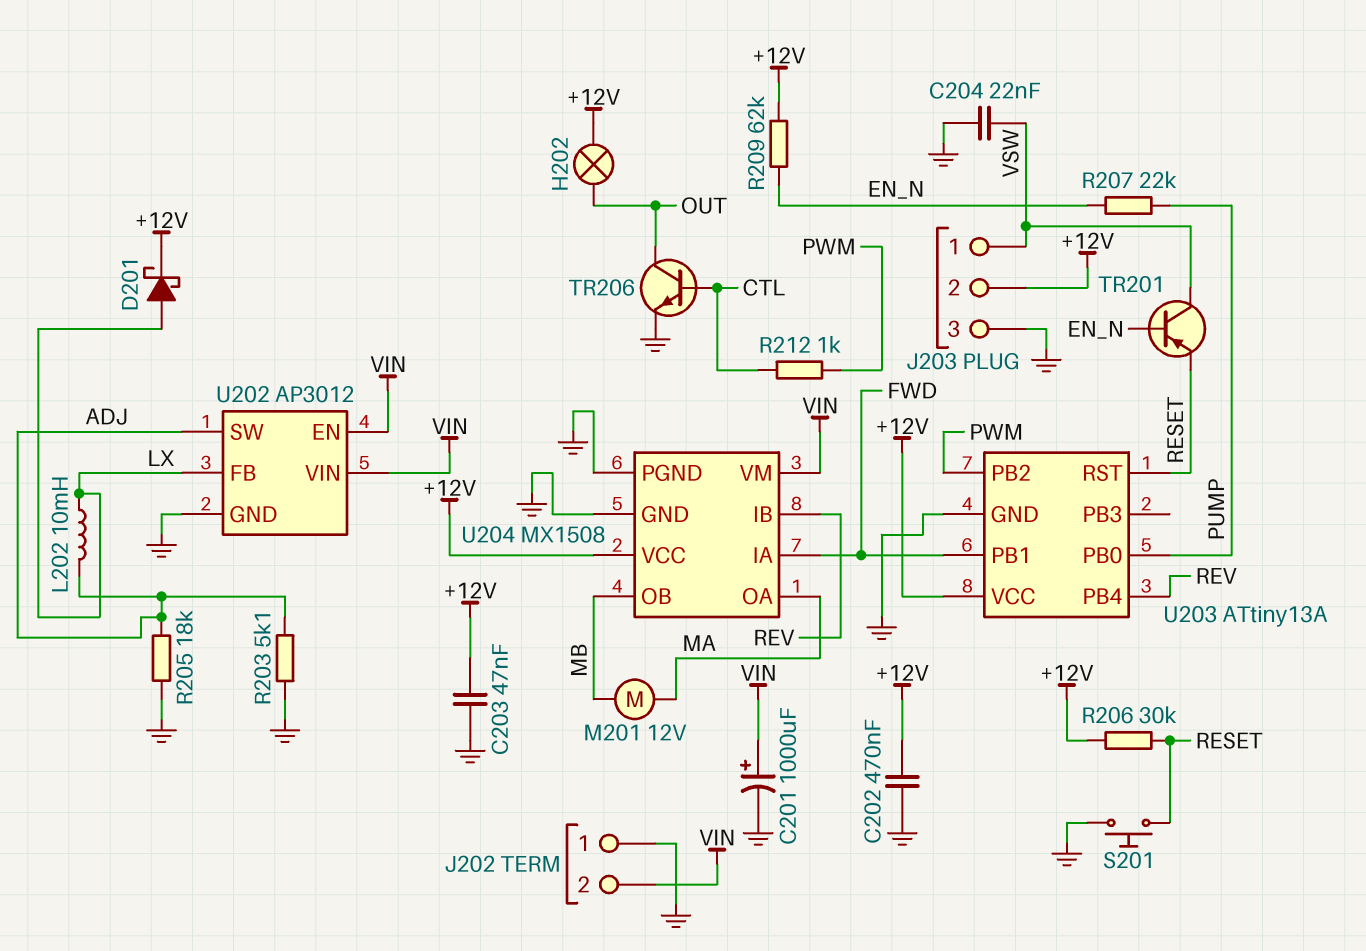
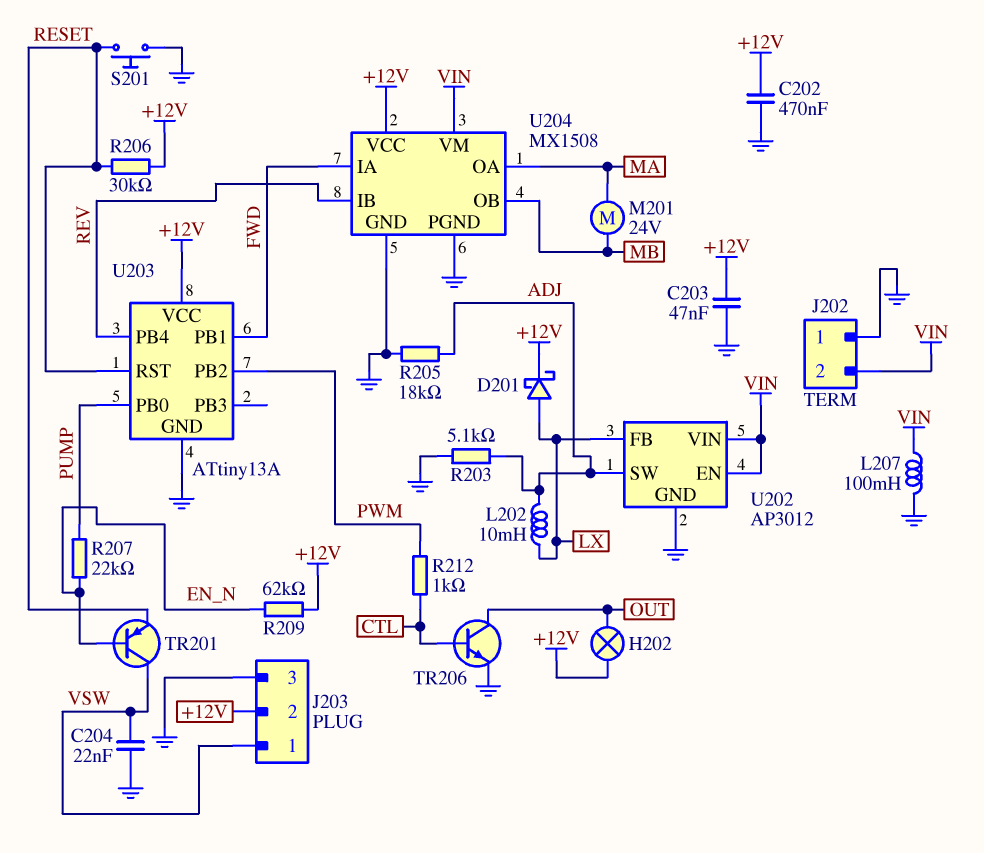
C201: 1000uF (plus VIN, minus GND) -> none
L207: none -> 100mH (GND, VIN)
M201: motor 12V (MA, MB) -> motor 24V (MA, MB)

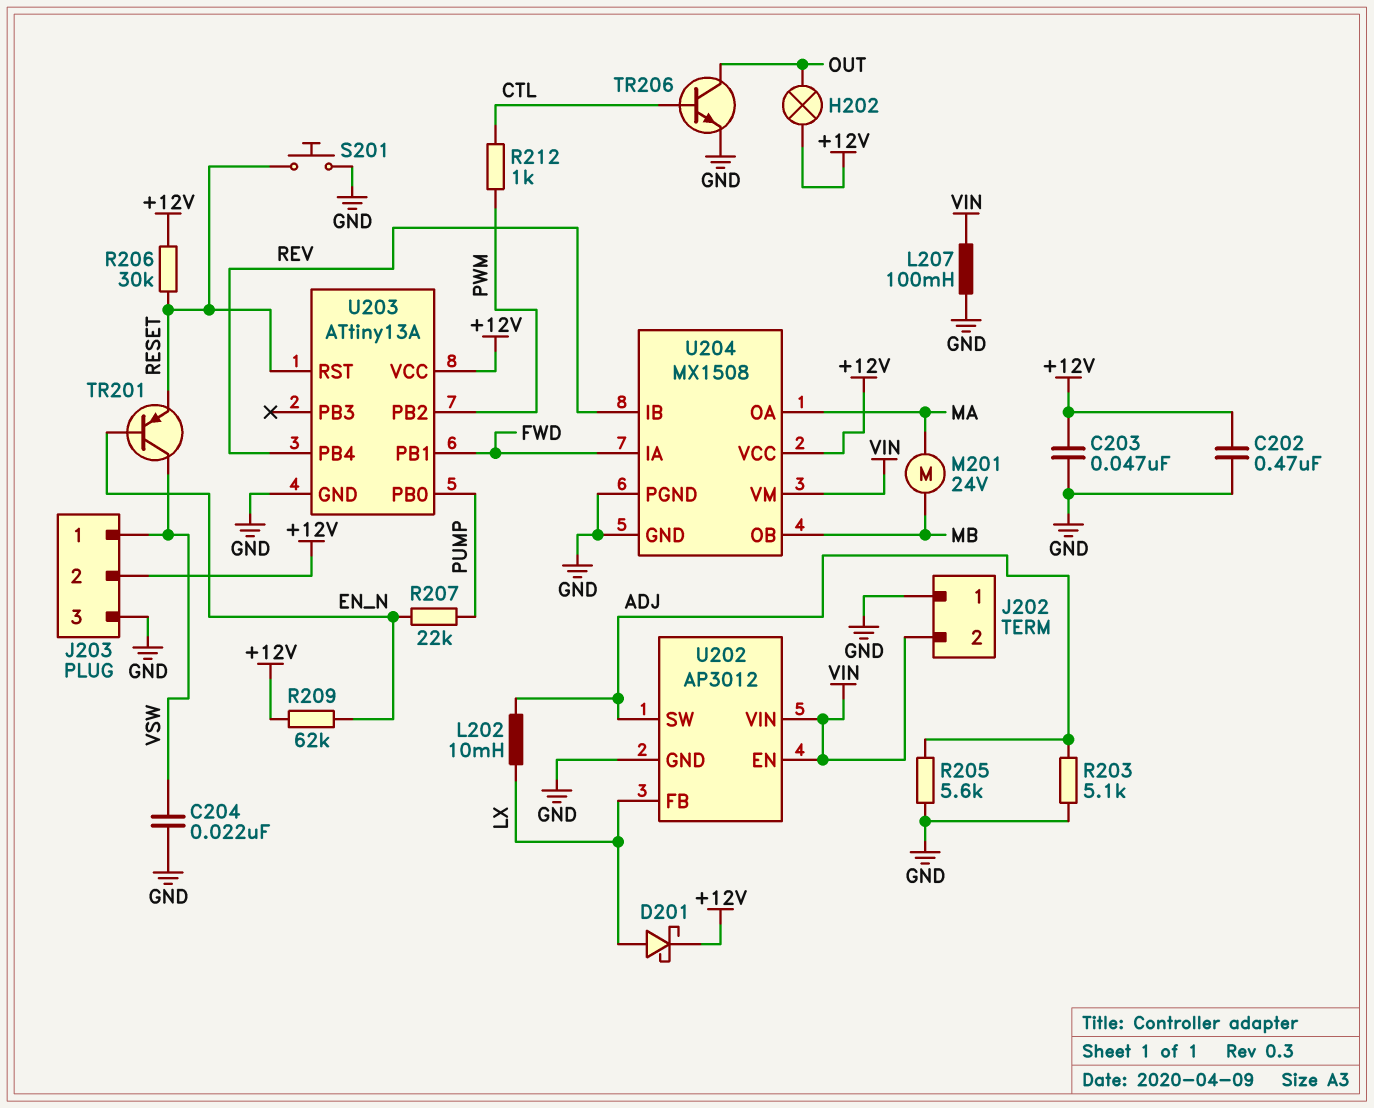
R205: 18k (ADJ, GND) -> 5.6k (ADJ, GND)

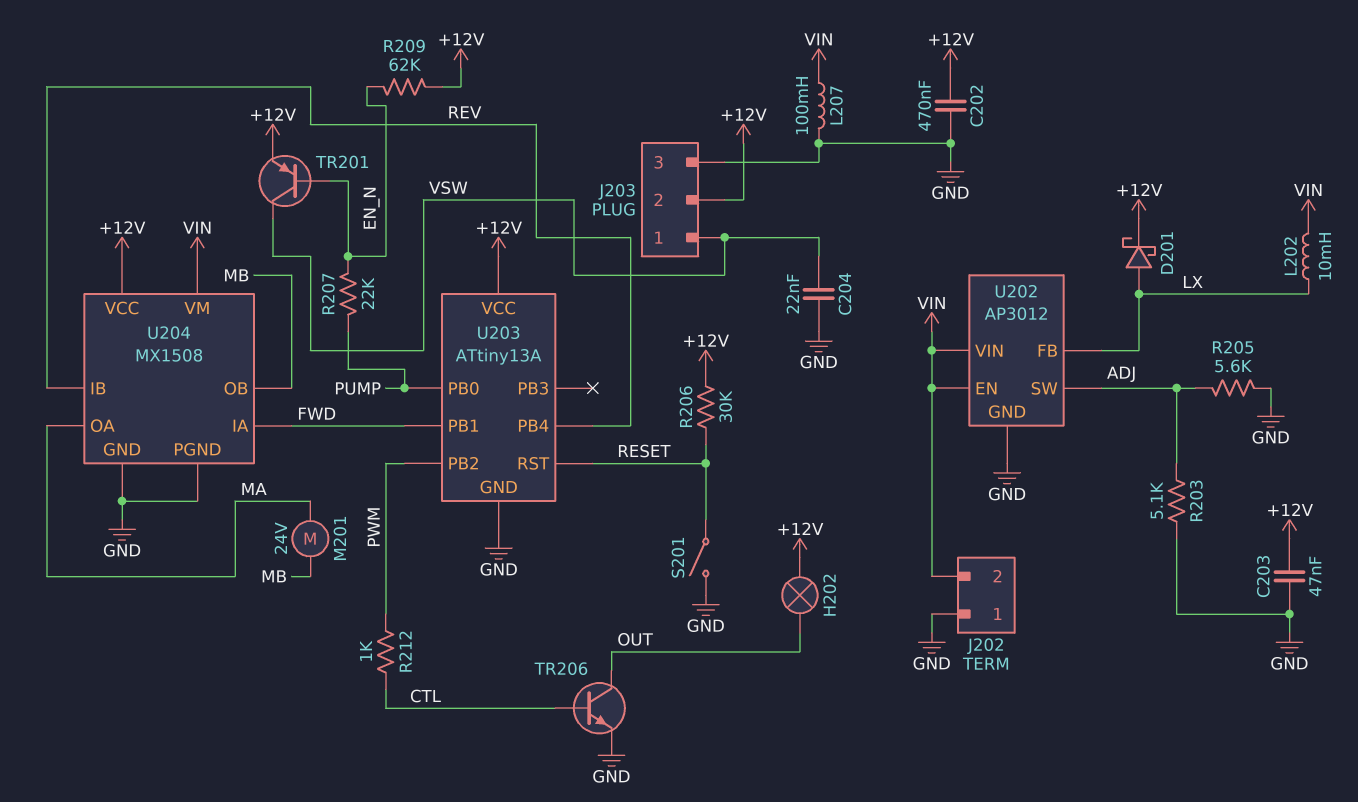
L202: 10mH (ADJ, LX) -> 10mH (LX, VIN)
S201: button (GND, RESET) -> switch (GND, RESET)
TR201: PNP (B EN_N, C VSW, E RESET) -> PNP (B EN_N, C VSW, E +12V)

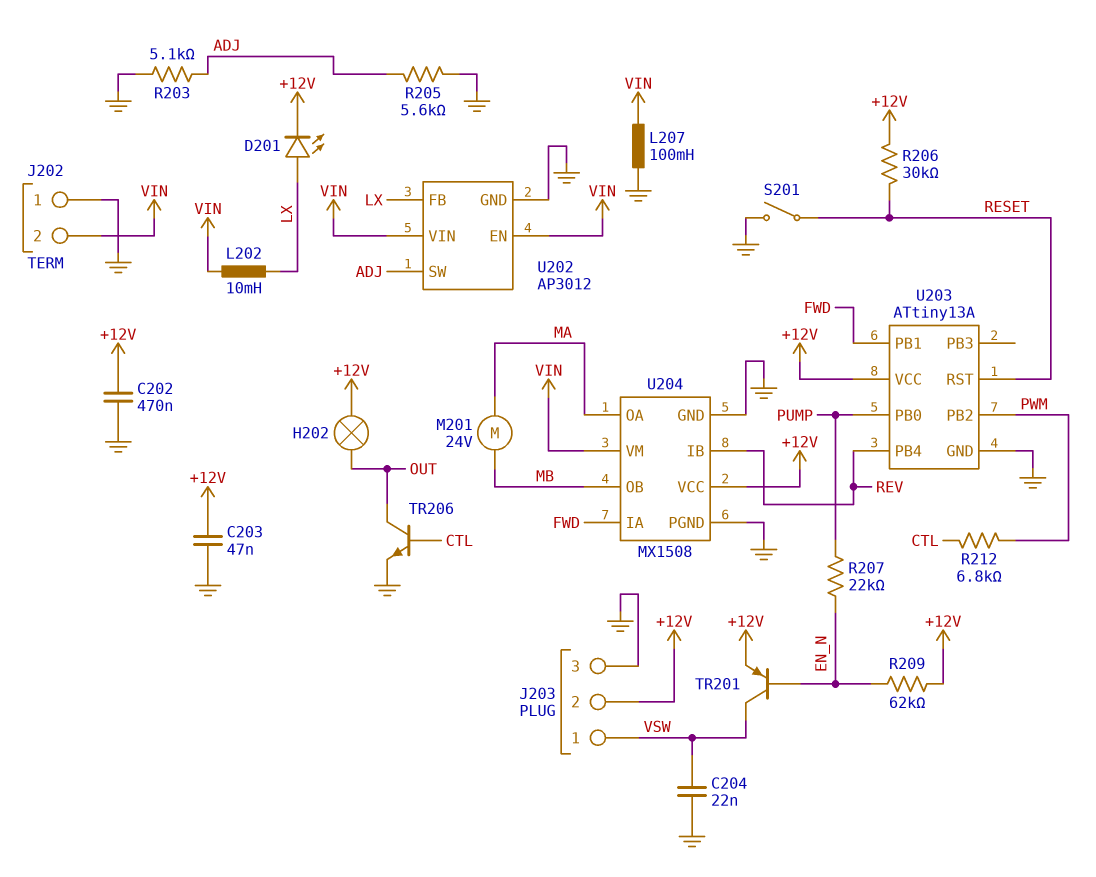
D201: schottky (A LX, K +12V) -> LED (A LX, K +12V)
R212: 1k (CTL, PWM) -> 6.8k (CTL, PWM)

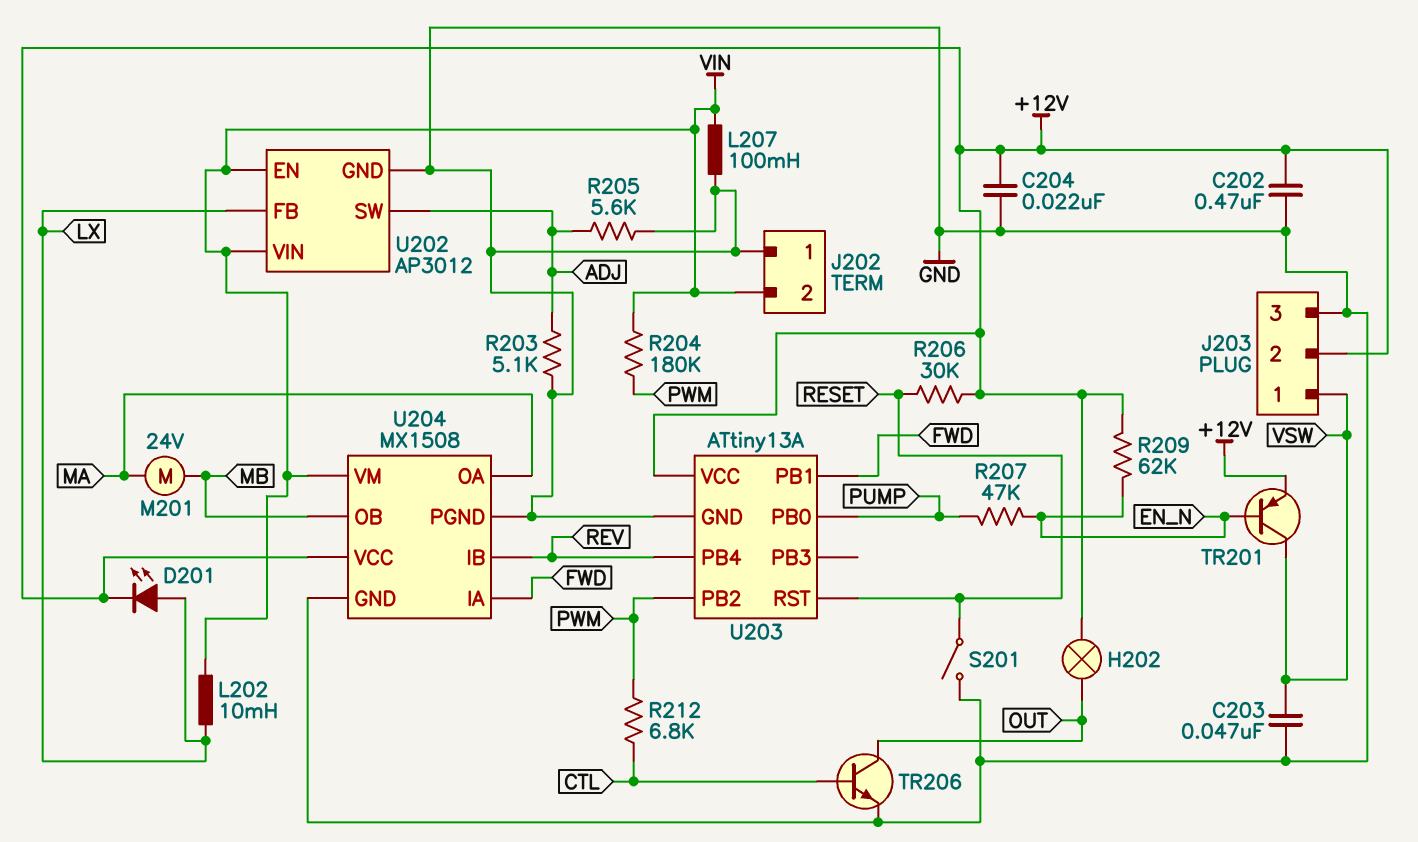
C203: 47nF (+12V, GND) -> 47nF (GND, VSW)
C204: 22nF (GND, VSW) -> 22nF (+12V, GND)
R204: none -> 180k (PWM, VIN)
R207: 22k (EN_N, PUMP) -> 47k (EN_N, PUMP)

